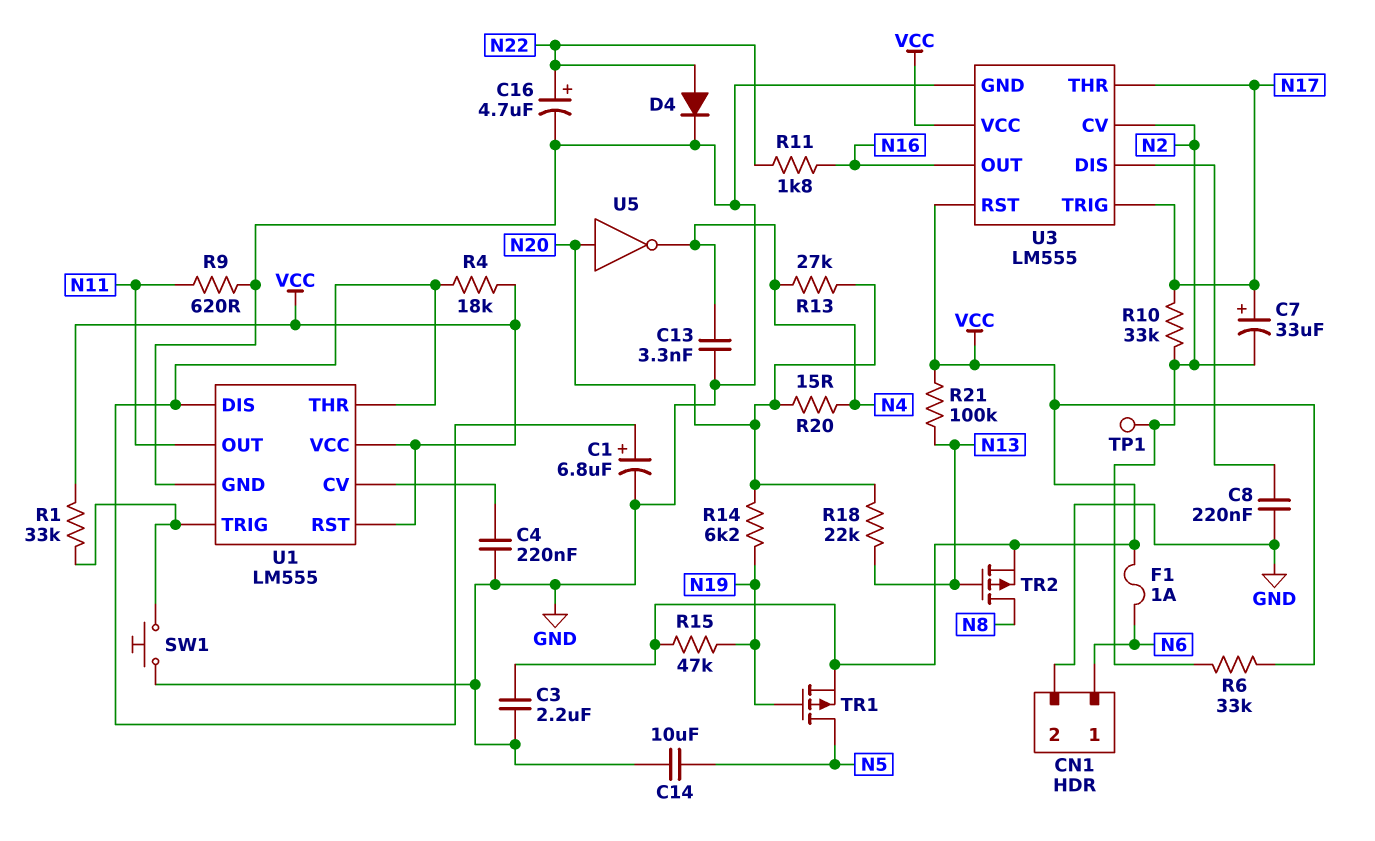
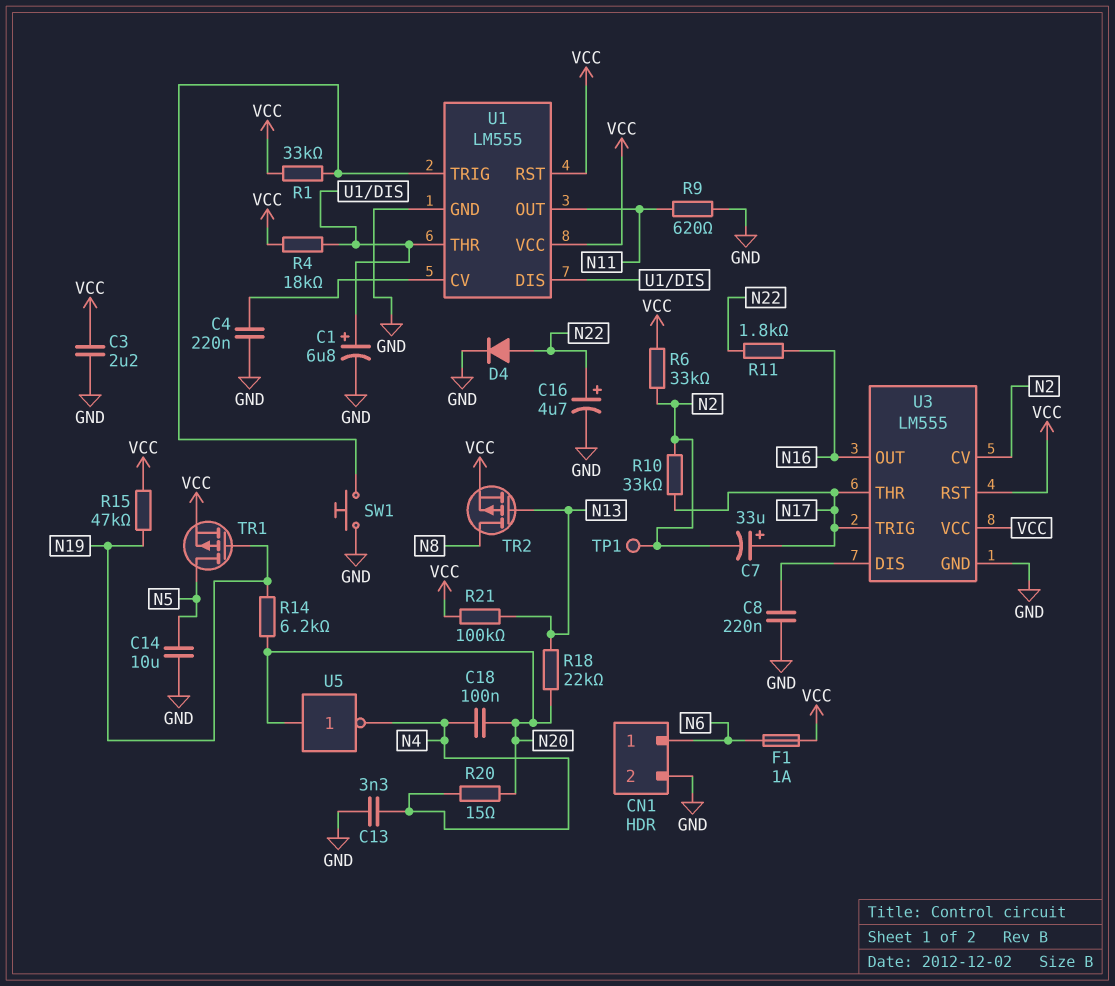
C18: none -> 100nF (N4, N20)
R13: 27k (N4, N20) -> none

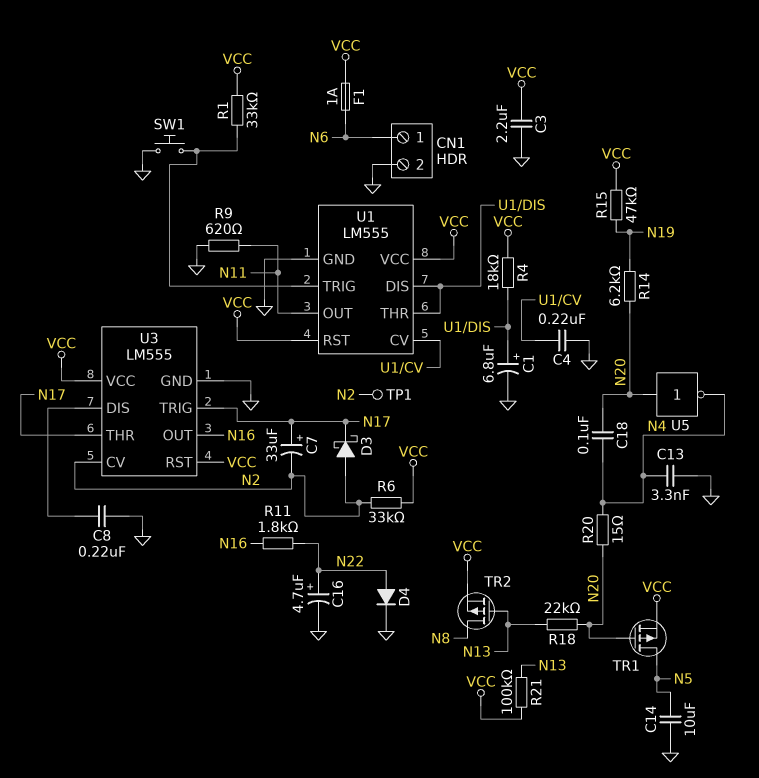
D3: none -> schottky (A N2, K N17)
R10: 33k (N2, N17) -> none
TR1: PMOS (G N19, D N5, S VCC) -> PMOS (G N20, D N5, S VCC)

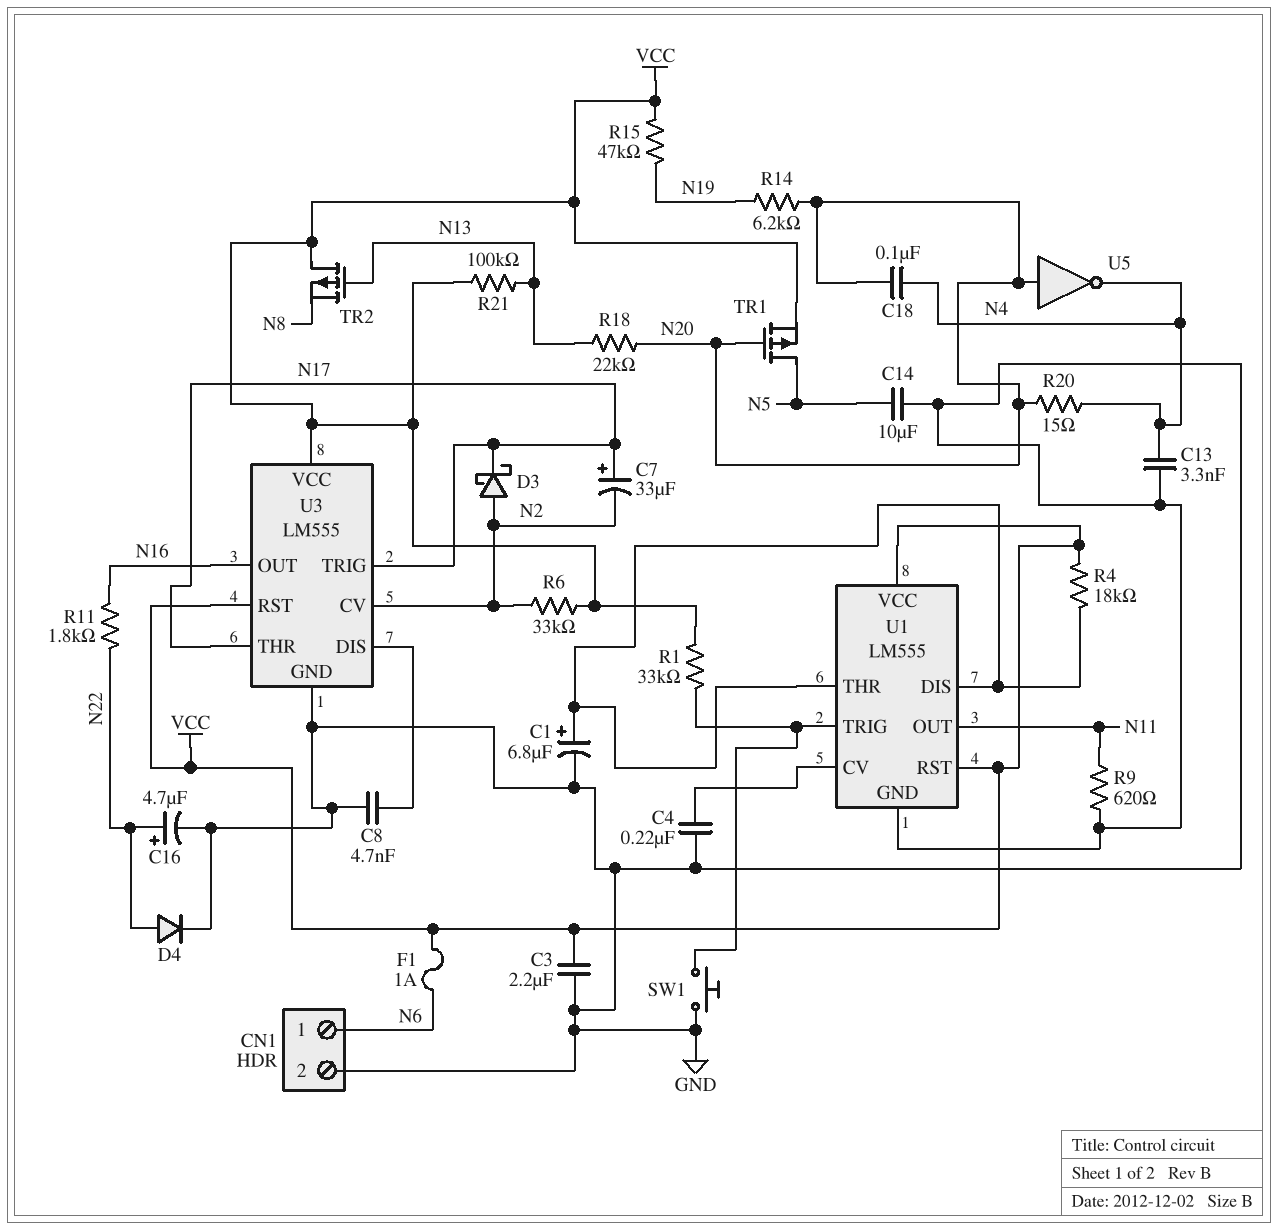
C8: 220nF (GND, U3/DIS) -> 4.7nF (GND, U3/DIS)
TP1: test point (N2) -> none
TR2: PMOS (G N13, D N8, S VCC) -> PMOS (G N13, D VCC, S N8)

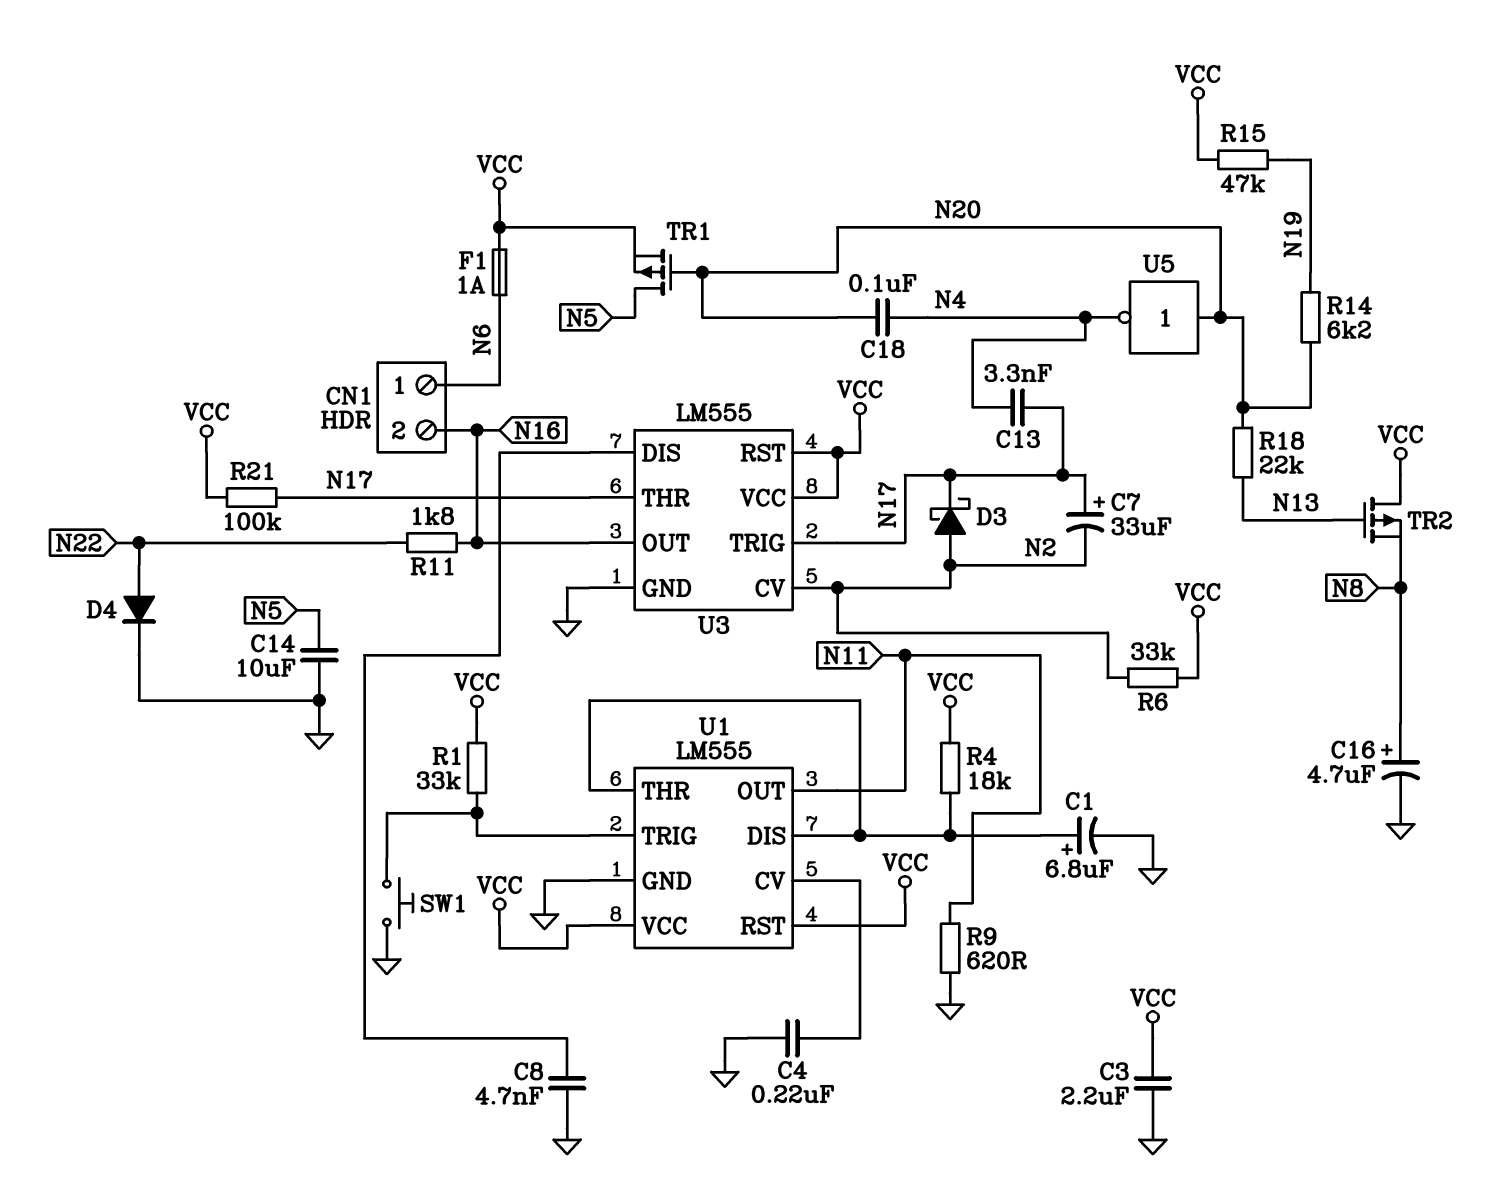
C13: 3.3nF (GND, N4) -> 3.3nF (N4, N17)
C16: 4.7uF (plus N22, minus GND) -> 4.7uF (plus N8, minus GND)
CN1 pin 2: GND -> N16
R20: 15 (N4, N20) -> none
R21: 100k (N13, VCC) -> 100k (N17, VCC)

